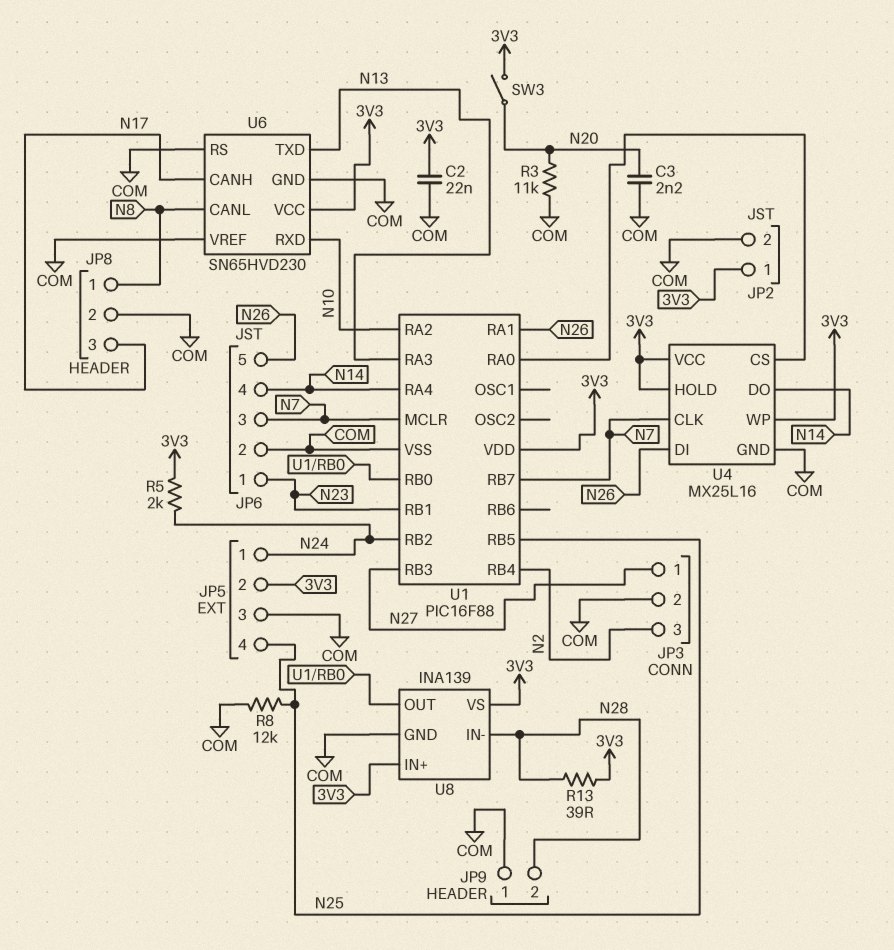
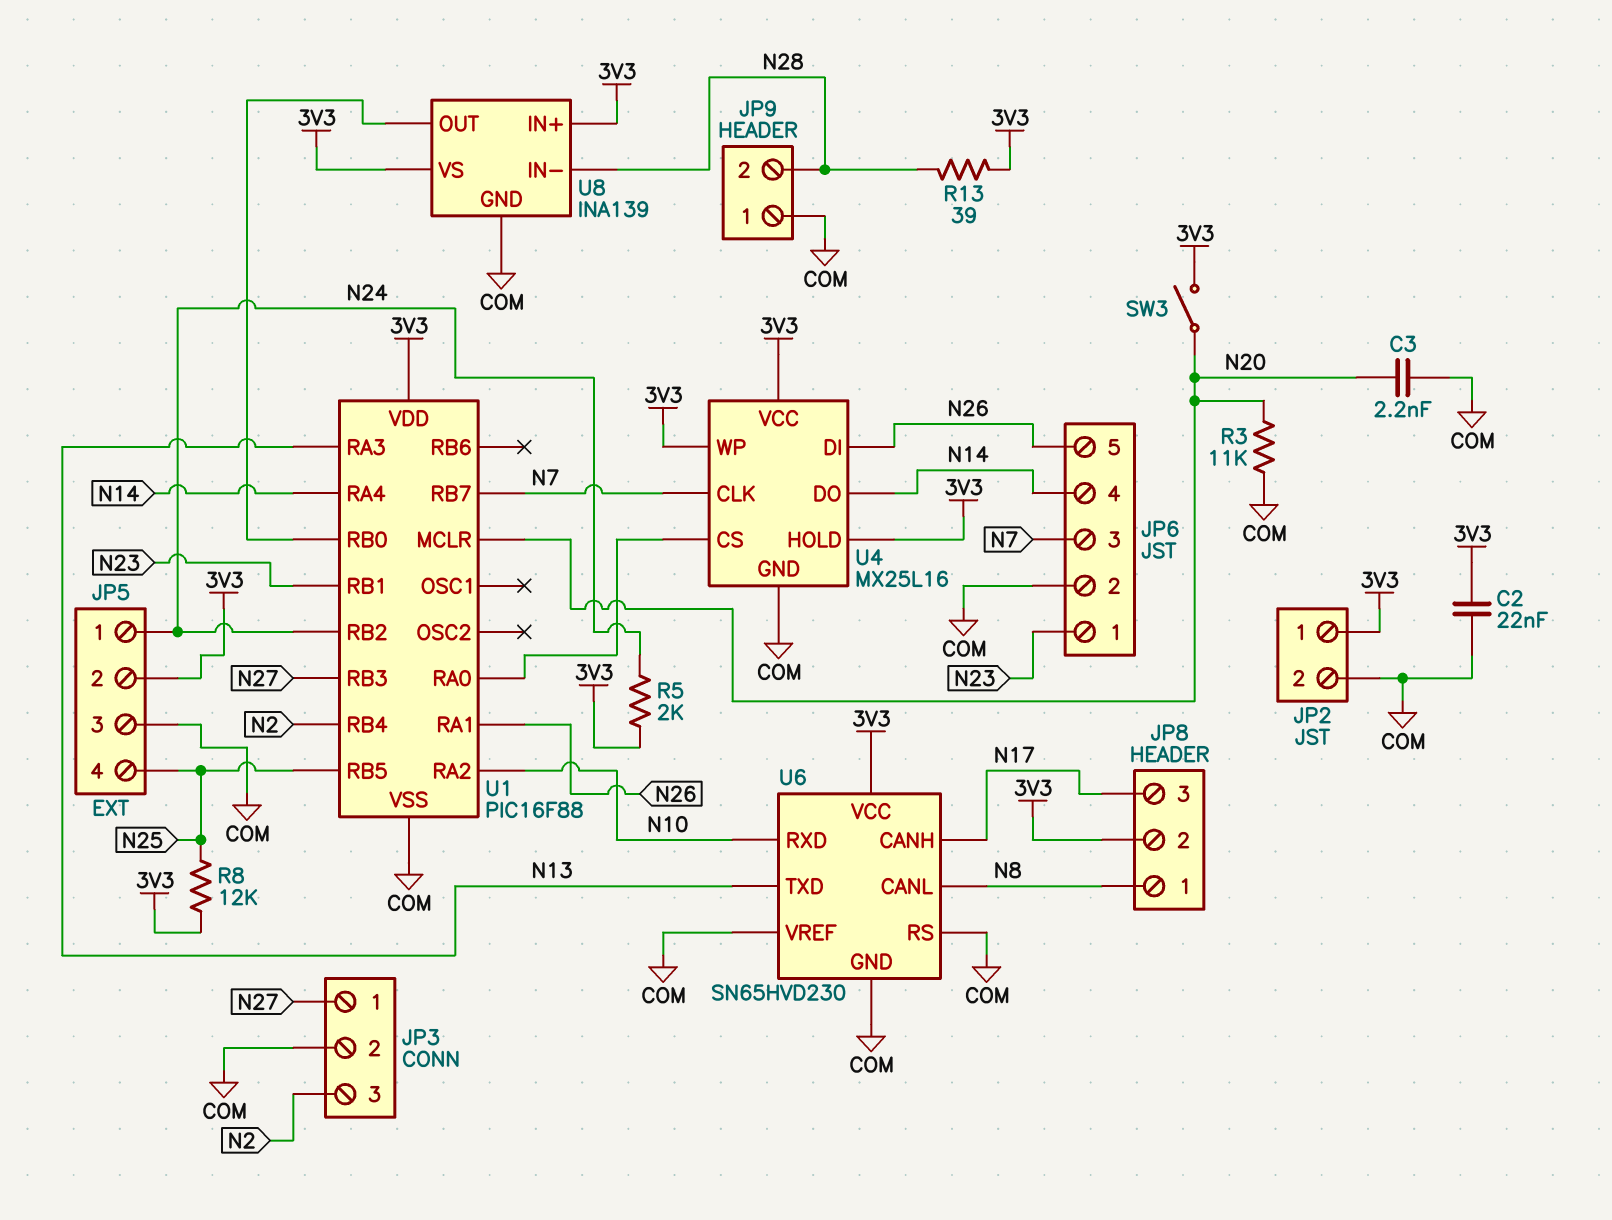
JP8 pin 2: COM -> 3V3
R8: 12k (COM, N25) -> 12k (3V3, N25)
U1 pin MCLR: N7 -> N20

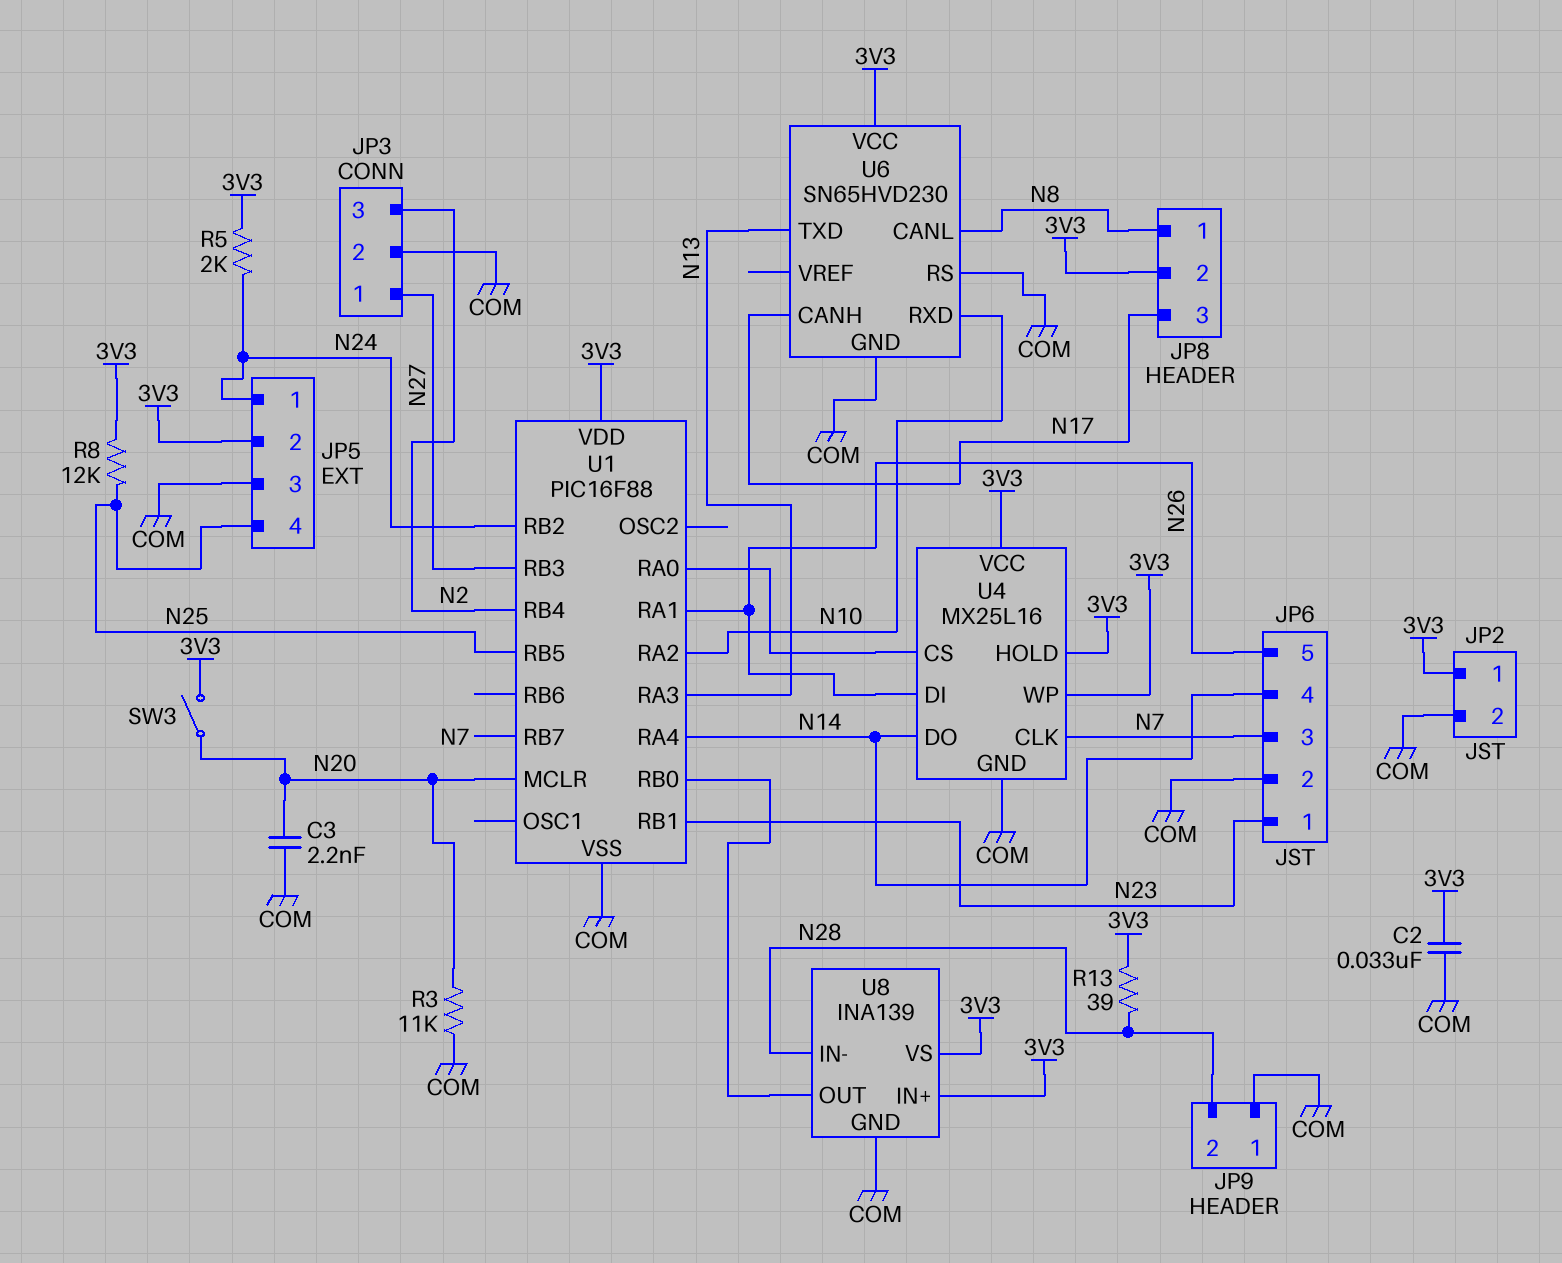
C2: 22nF (3V3, COM) -> 33nF (3V3, COM)
U6 pin VREF: COM -> none

